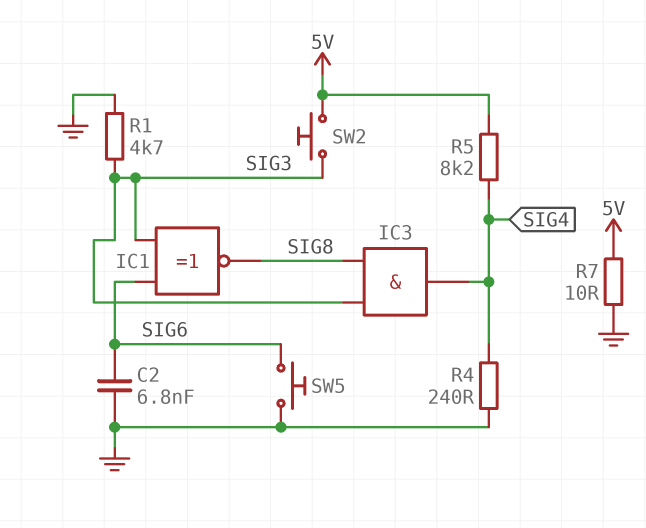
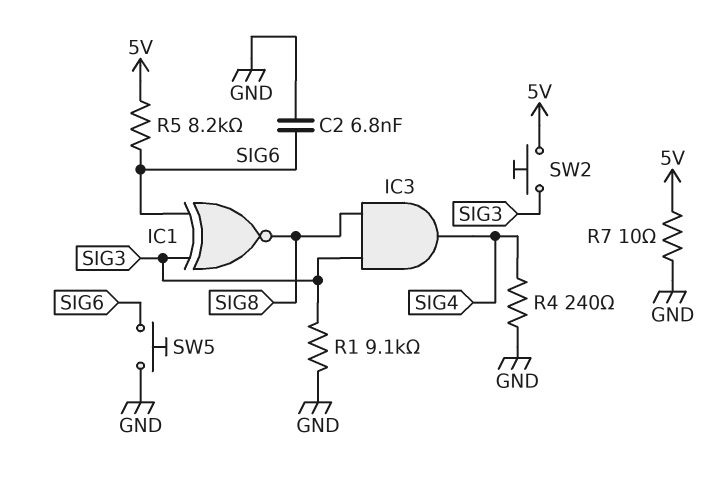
R1: 4.7k (GND, SIG3) -> 9.1k (GND, SIG3)
R5: 8.2k (5V, SIG4) -> 8.2k (5V, SIG6)

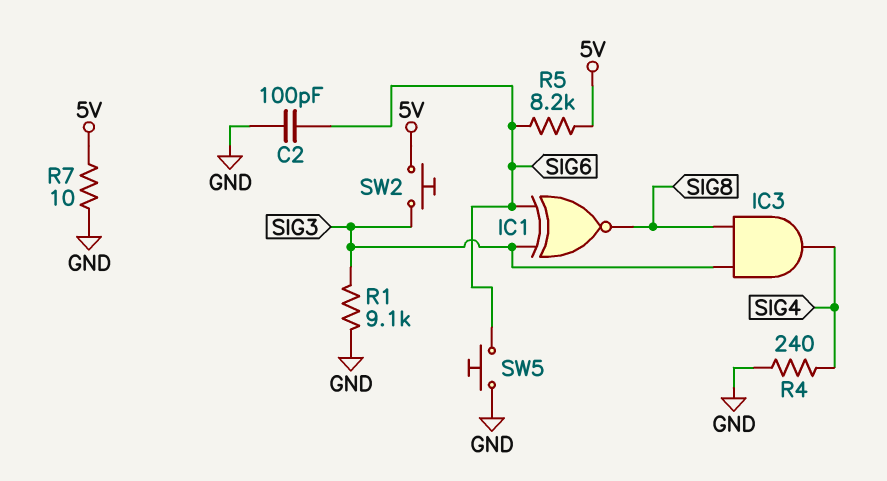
C2: 6.8nF (GND, SIG6) -> 100pF (GND, SIG6)

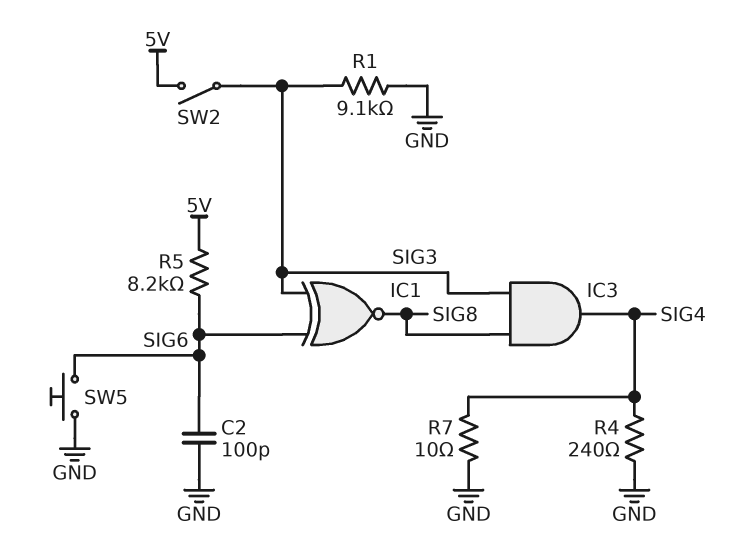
R7: 10 (5V, GND) -> 10 (GND, SIG4)
SW2: button (5V, SIG3) -> switch (5V, SIG3)

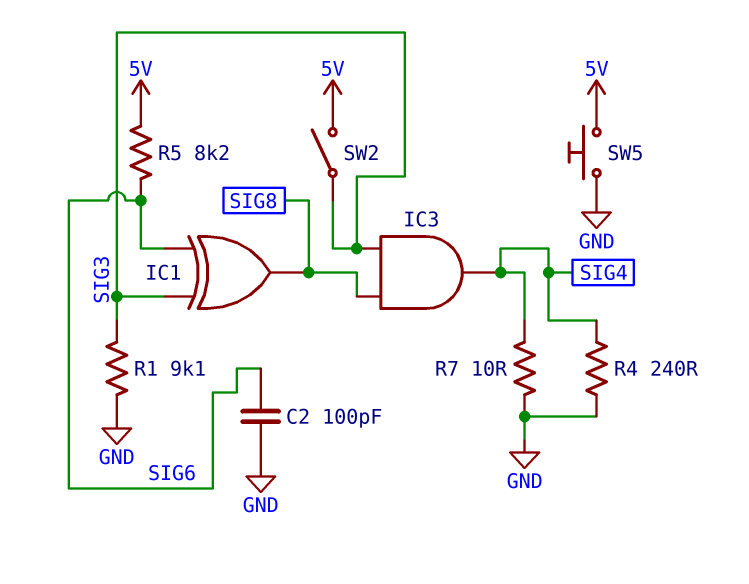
IC1: XNOR (in SIG3, in SIG6, out SIG8) -> XOR (in SIG3, in SIG6, out SIG8)
SW5: button (GND, SIG6) -> button (5V, GND)

